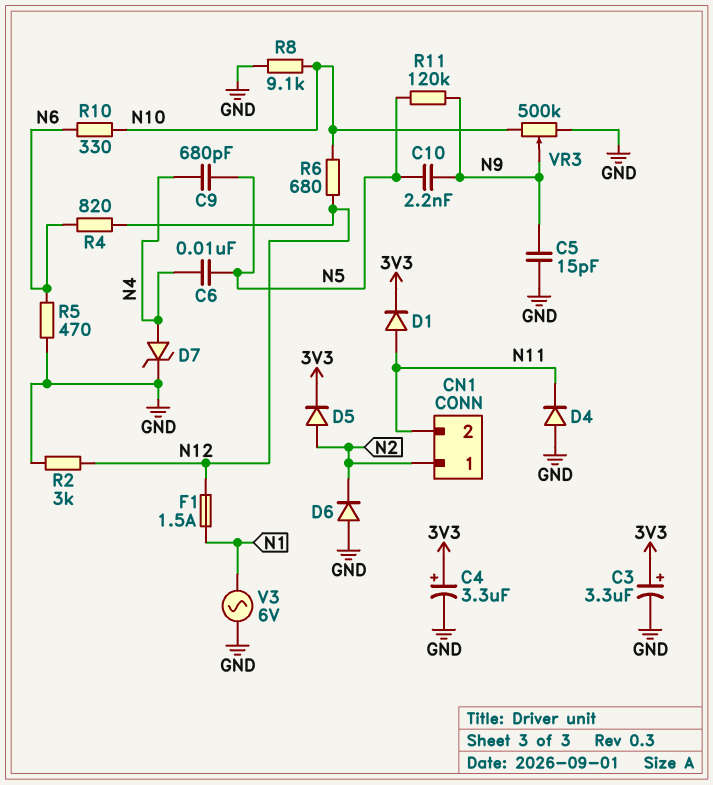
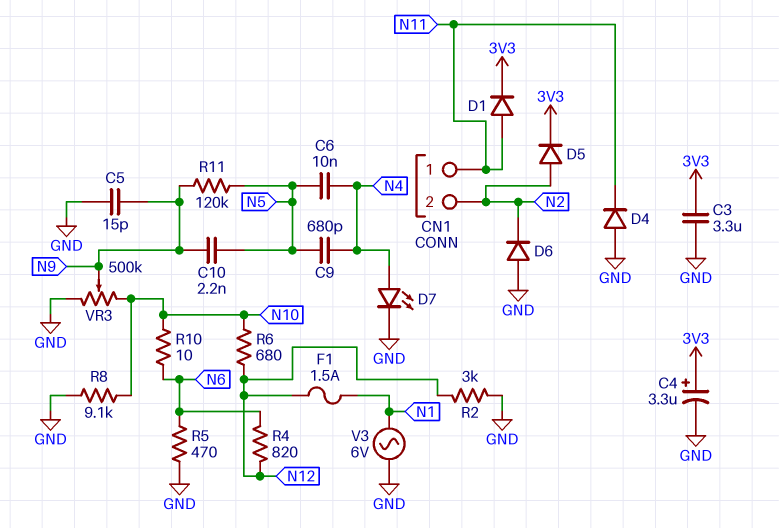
C3: 3.3uF (plus 3V3, minus GND) -> 3.3uF (3V3, GND)
CN1 pin 1: N2 -> N11
CN1 pin 2: N11 -> N2
D7: zener (A N4, K GND) -> LED (A N4, K GND)
R10: 330 (N6, N10) -> 10 (N6, N10)

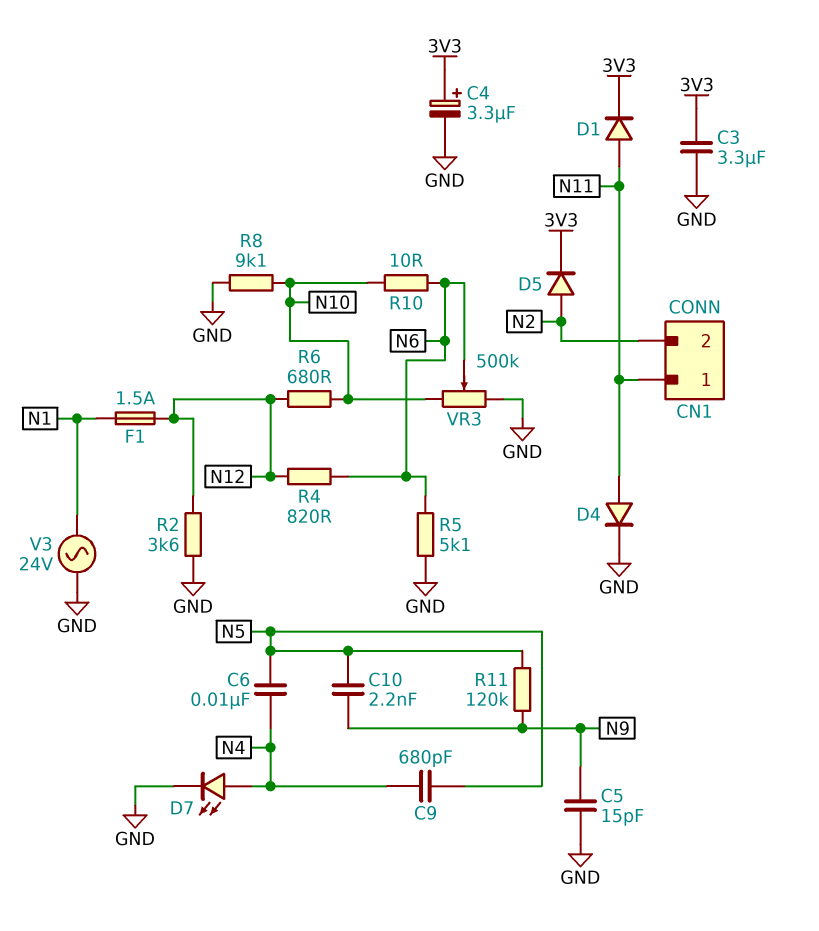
D4: diode (A GND, K N11) -> diode (A N11, K GND)
D6: diode (A GND, K N2) -> none
R2: 3k (GND, N12) -> 3.6k (GND, N12)
R5: 470 (GND, N6) -> 5.1k (GND, N6)
V3: AC 6V (GND, N1) -> AC 24V (GND, N1)
VR3: 500k (GND, N10, wiper N9) -> 500k (GND, N10, wiper N6)

